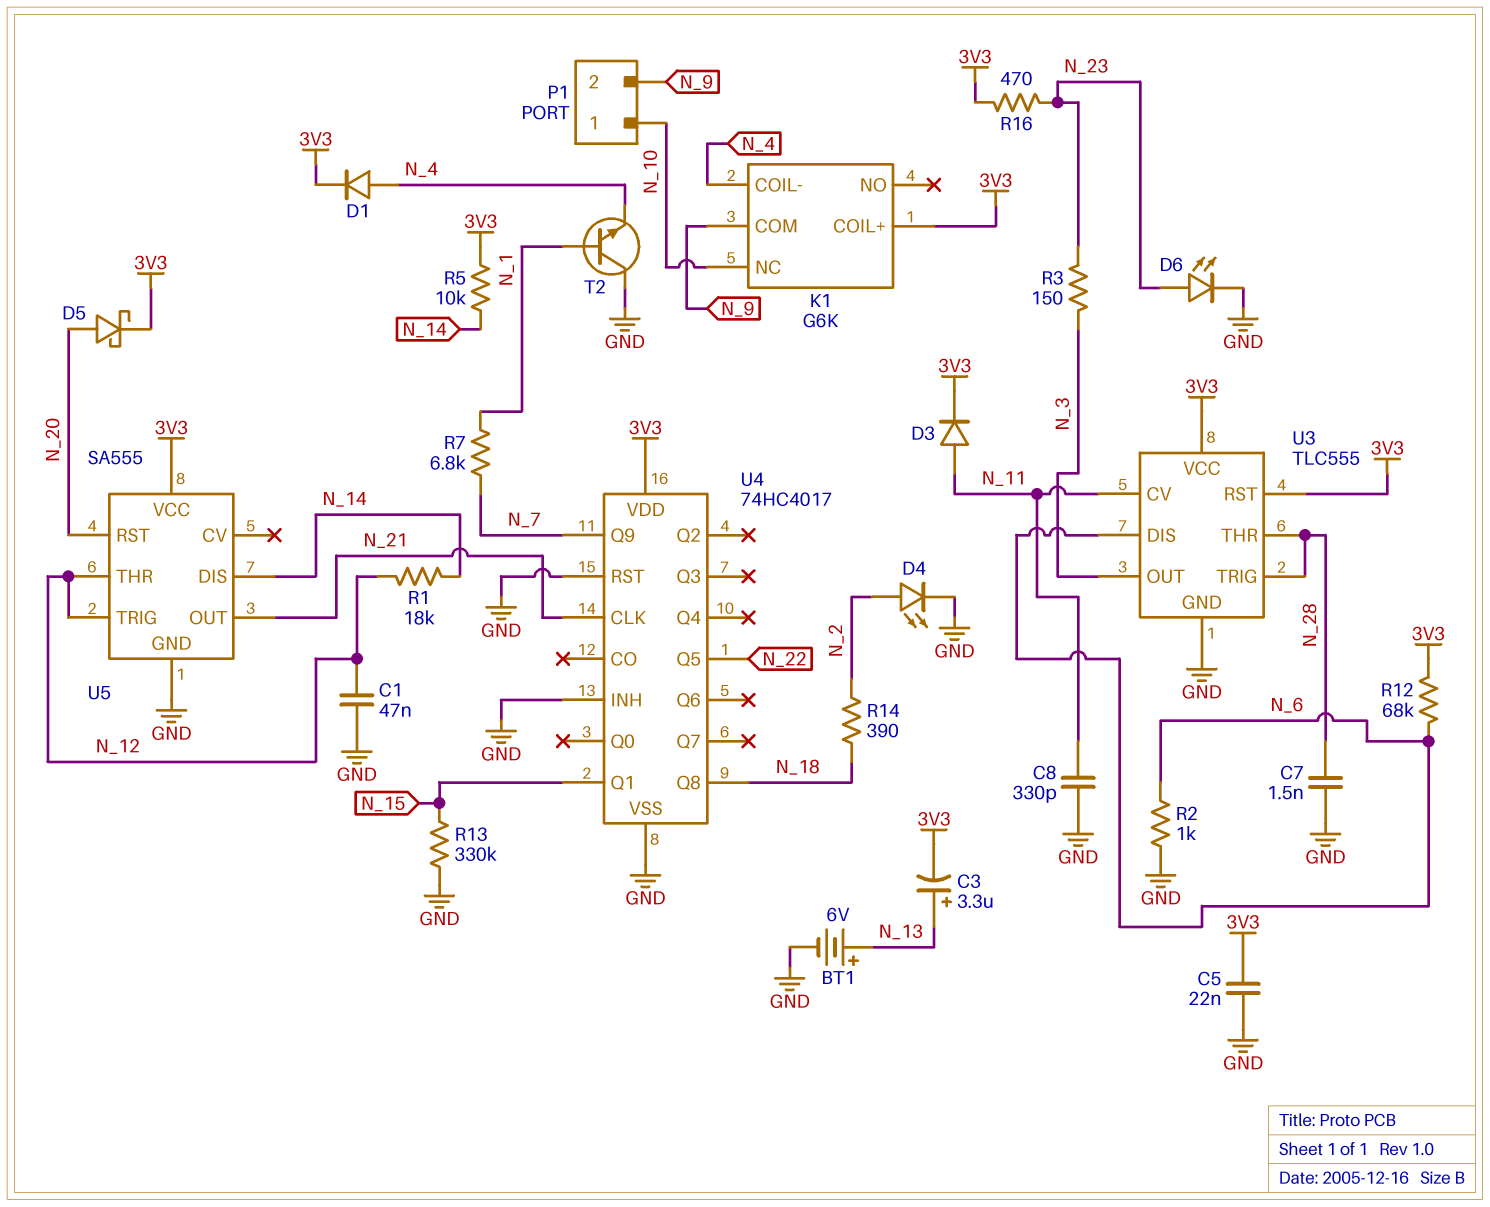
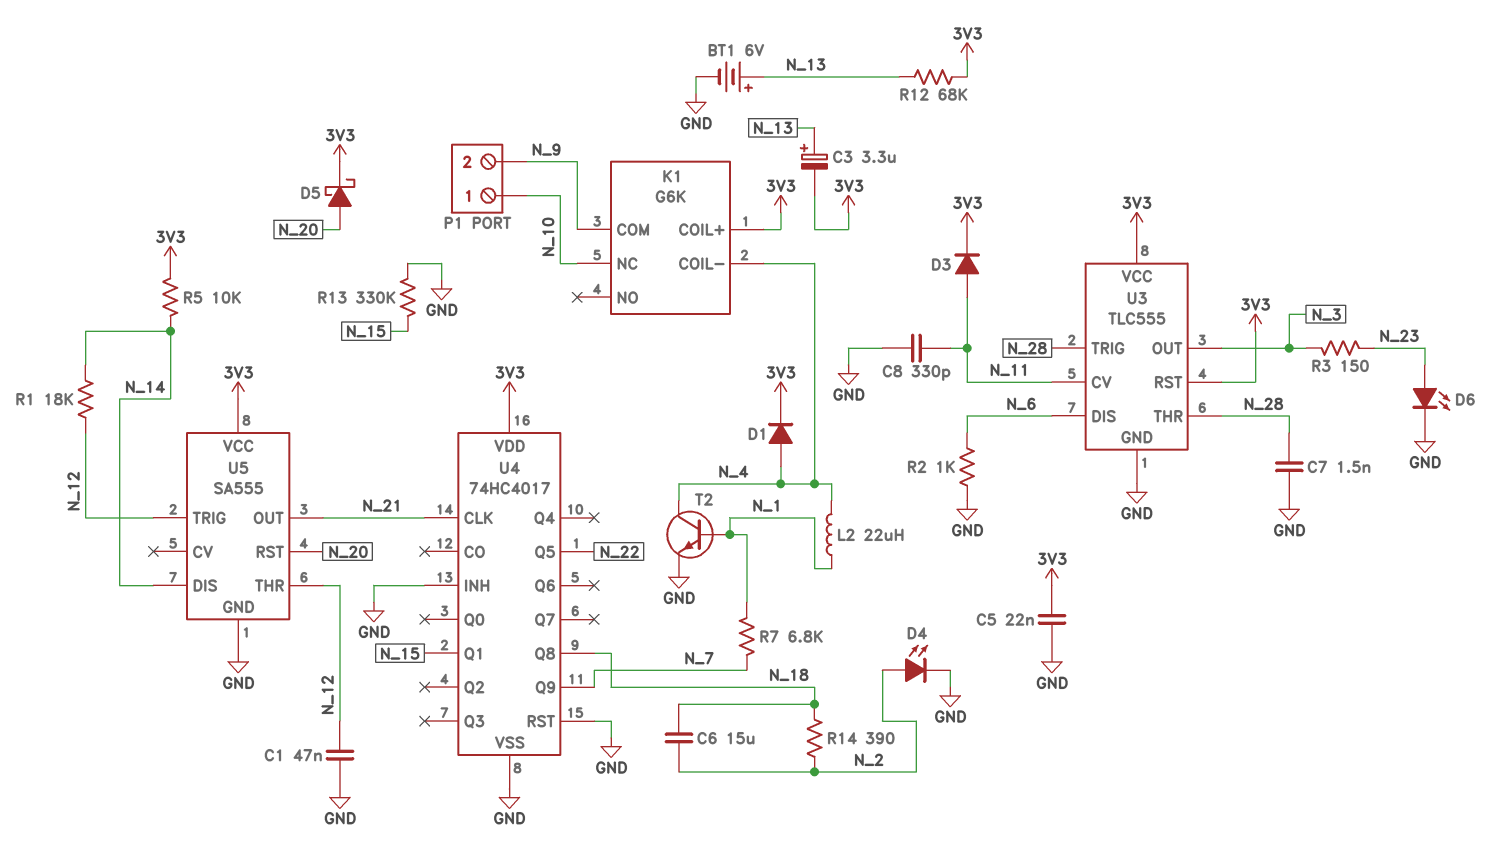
C6: none -> 15uF (N_2, N_18)
L2: none -> 22uH (N_1, N_4)
R12: 68k (3V3, N_6) -> 68k (3V3, N_13)
R16: 470 (3V3, N_23) -> none
T2: NPN (B N_1, C GND, E N_4) -> NPN (B N_1, C N_4, E GND)

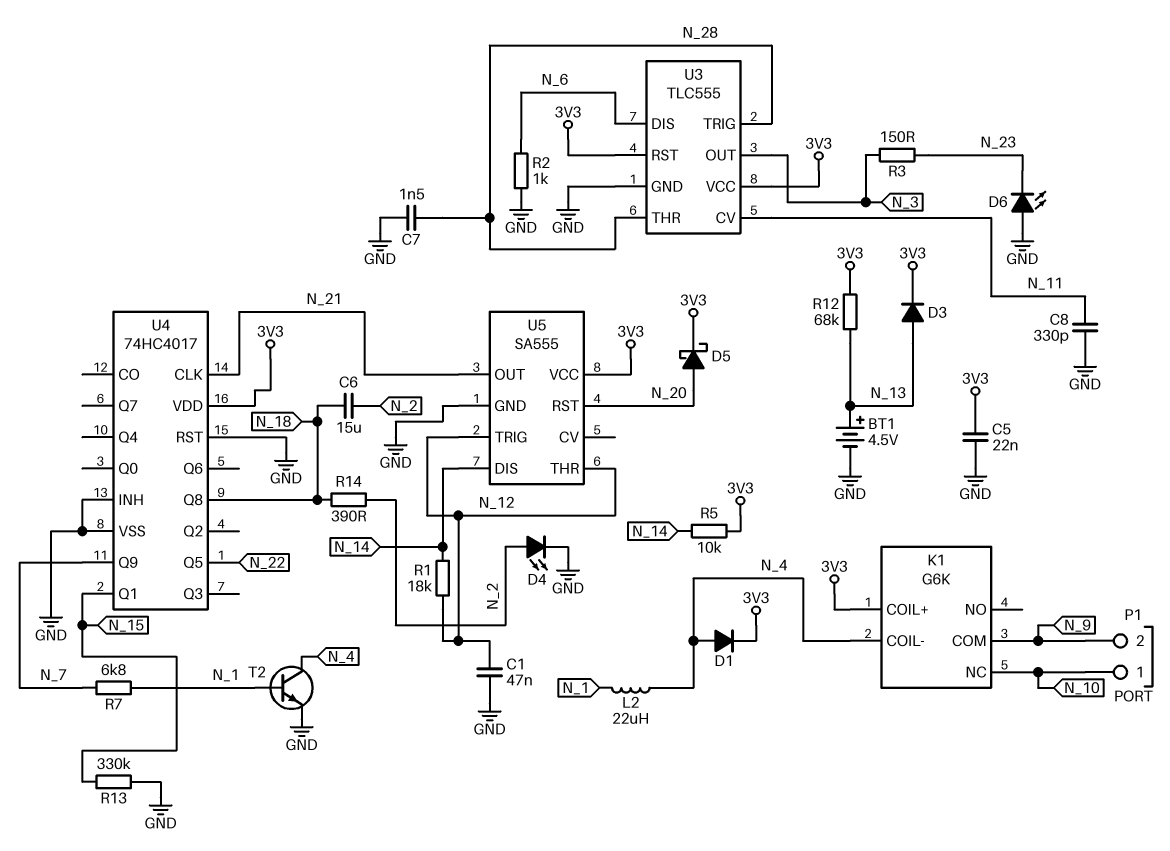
BT1: 6V (plus N_13, minus GND) -> 4.5V (plus N_13, minus GND)
C3: 3.3uF (plus N_13, minus 3V3) -> none
D3: diode (A N_11, K 3V3) -> diode (A N_13, K 3V3)
D6: LED (A N_23, K GND) -> LED (A GND, K N_23)

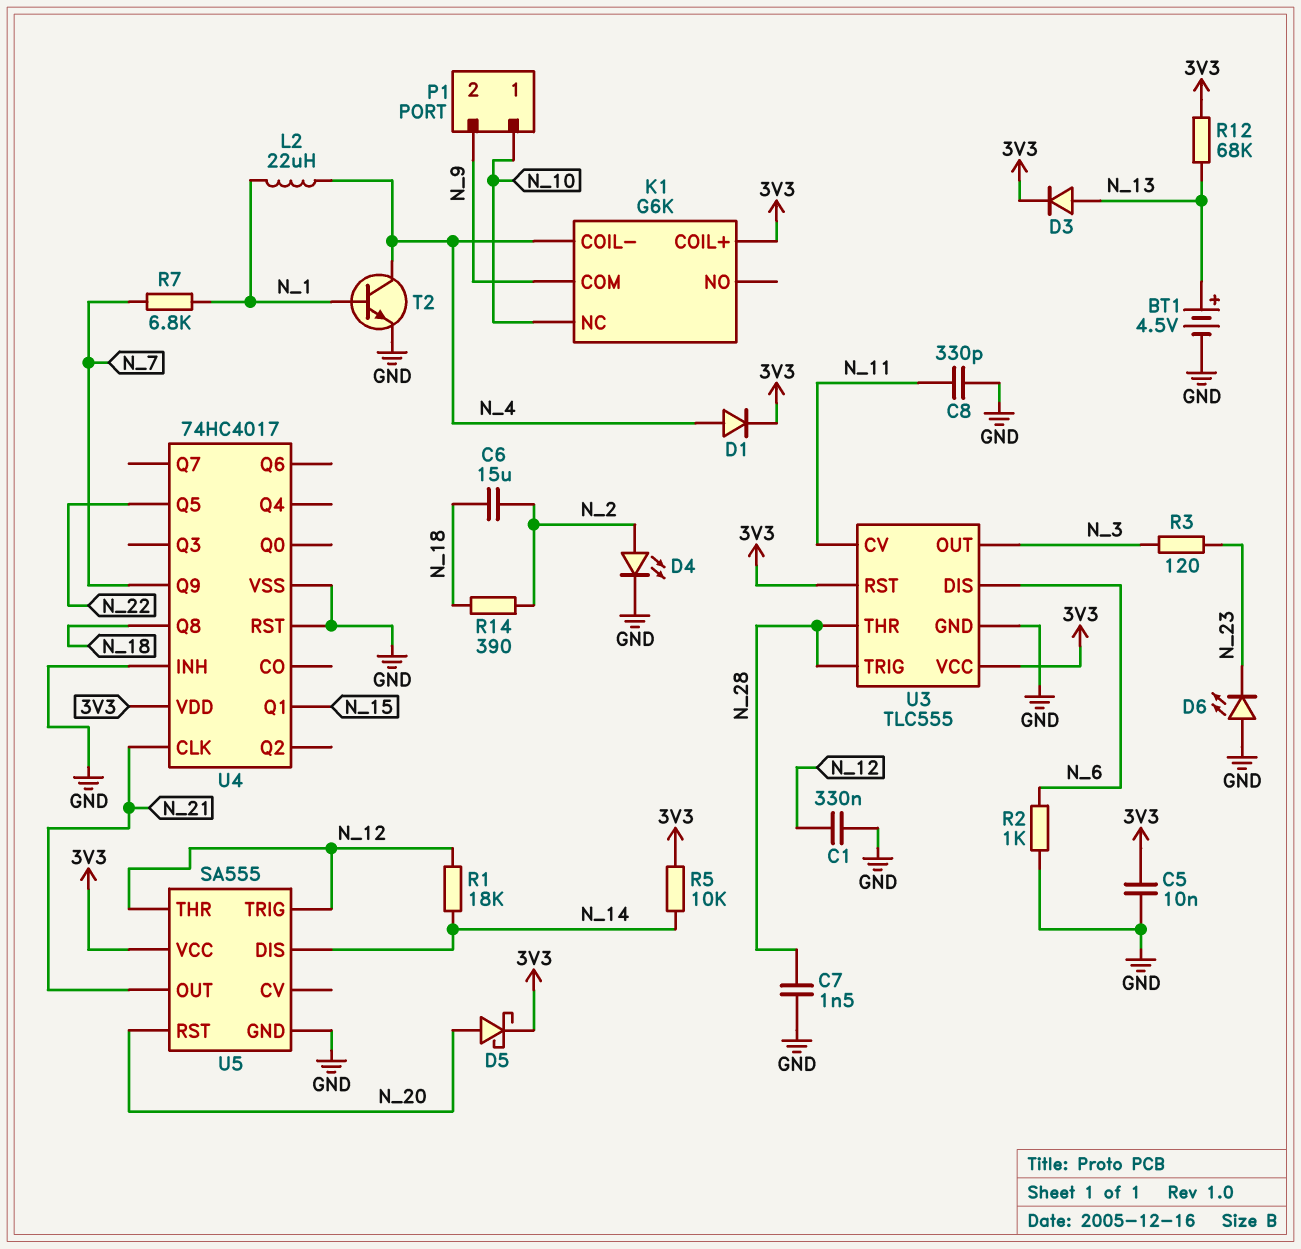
C1: 47nF (GND, N_12) -> 330nF (GND, N_12)
C5: 22nF (3V3, GND) -> 10nF (3V3, GND)
R3: 150 (N_3, N_23) -> 120 (N_3, N_23)
R13: 330k (GND, N_15) -> none

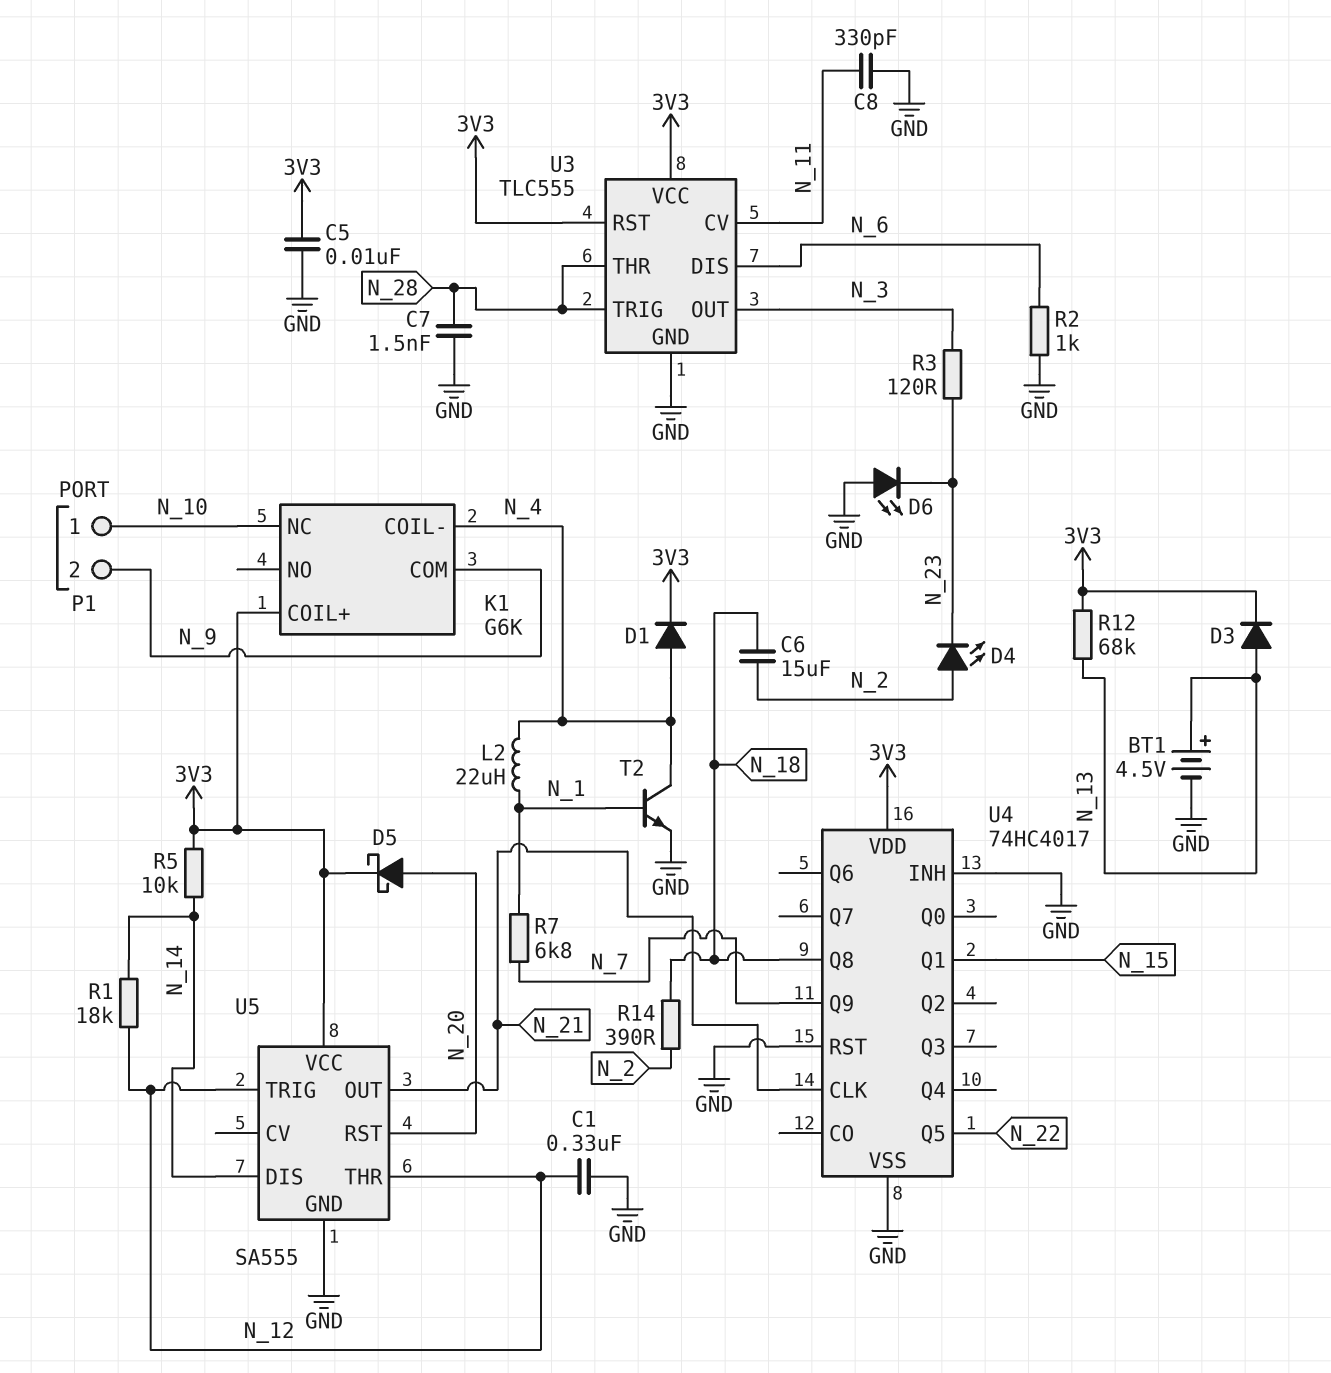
D4: LED (A N_2, K GND) -> LED (A N_2, K N_23)

